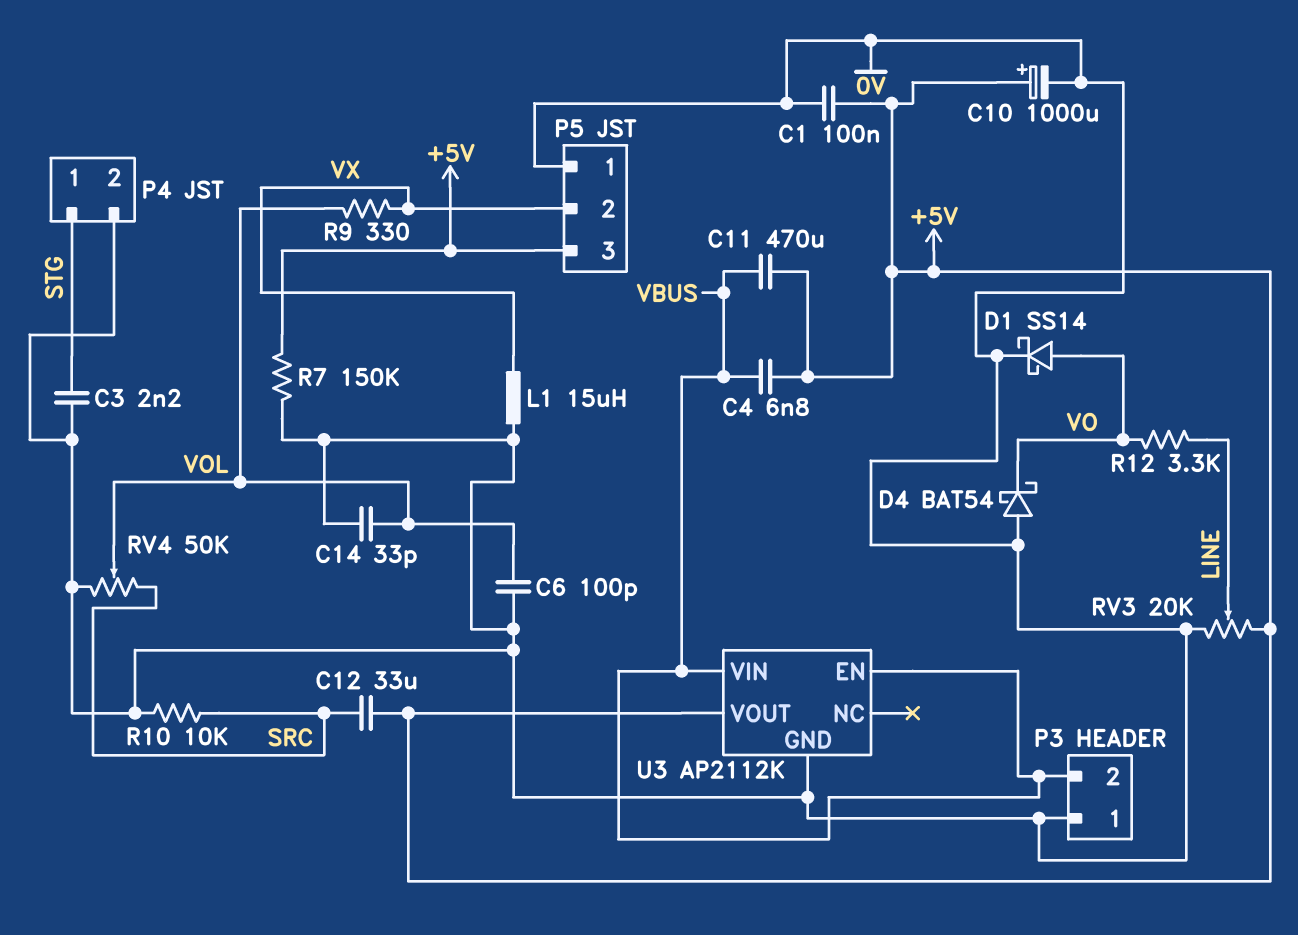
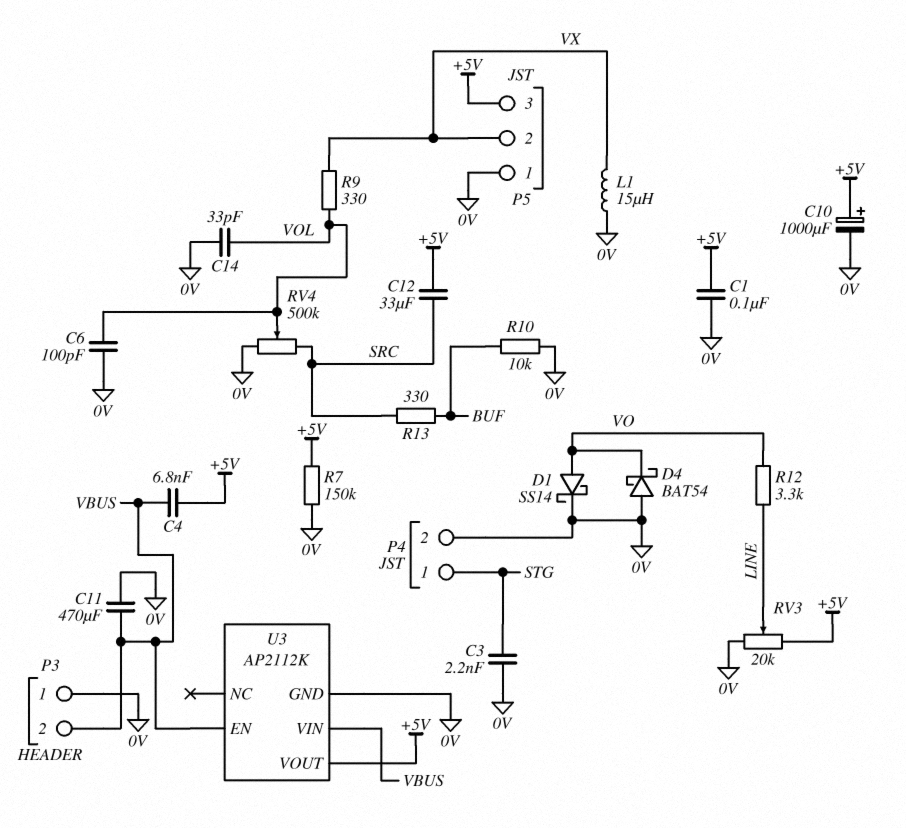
C11: 470uF (+5V, VBUS) -> 470uF (0V, VBUS)
R10: 10k (0V, SRC) -> 10k (0V, BUF)
R13: none -> 330 (BUF, SRC)
RV4: 50k (0V, SRC, wiper VOL) -> 500k (0V, SRC, wiper VOL)

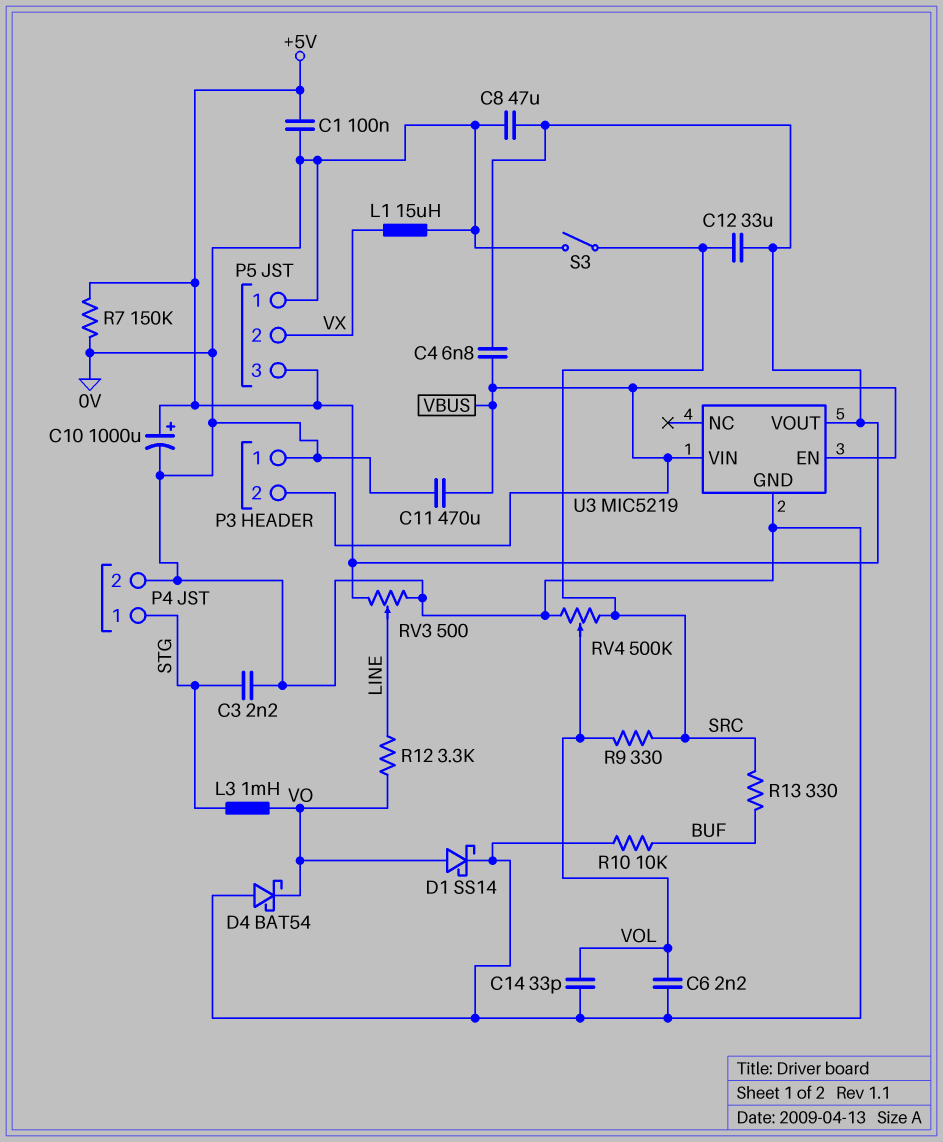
C6: 100pF (0V, VOL) -> 2.2nF (0V, VOL)
C8: none -> 47uF (+5V, 0V)
L3: none -> 1mH (STG, VO)
R9: 330 (VOL, VX) -> 330 (SRC, VOL)
RV3: 20k (+5V, 0V, wiper LINE) -> 500 (+5V, 0V, wiper LINE)
S3: none -> switch (0V, SRC)
U3: AP2112K -> MIC5219

